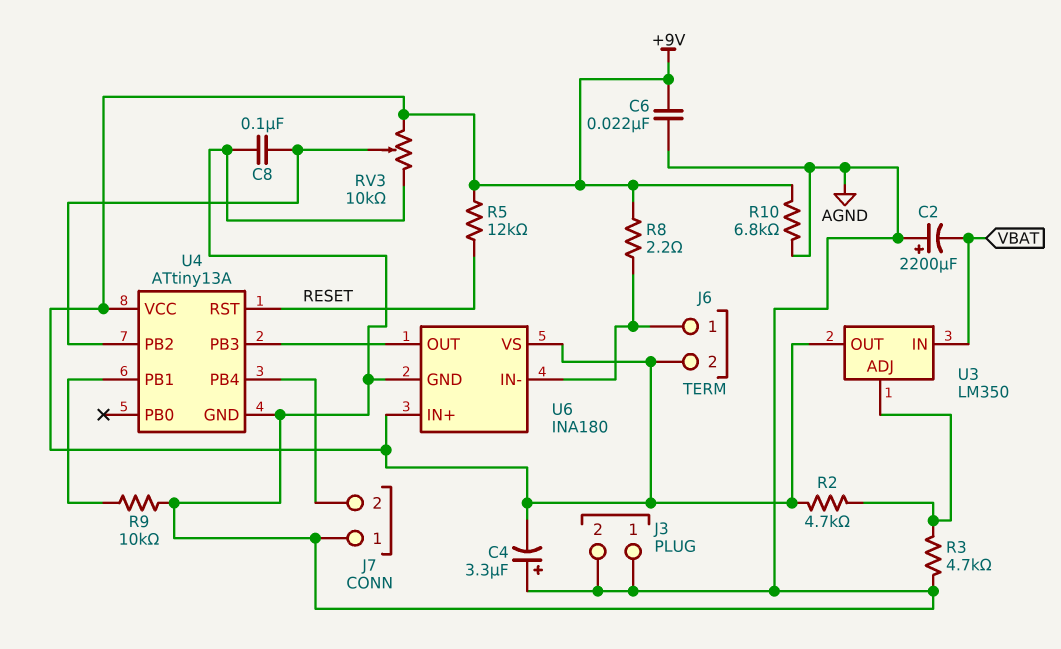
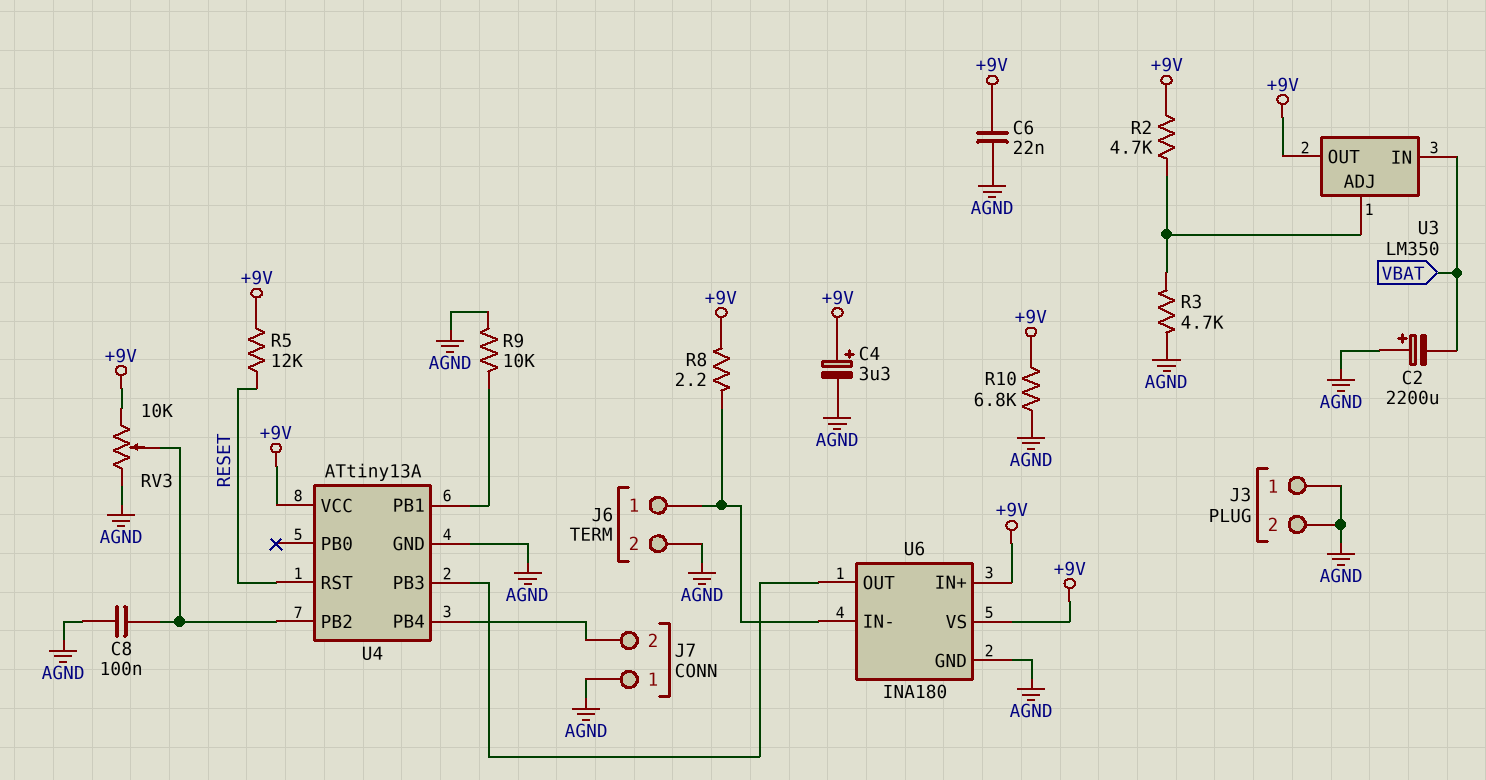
C4: 3.3uF (plus AGND, minus +9V) -> 3.3uF (plus +9V, minus AGND)
J6 pin 2: +9V -> AGND

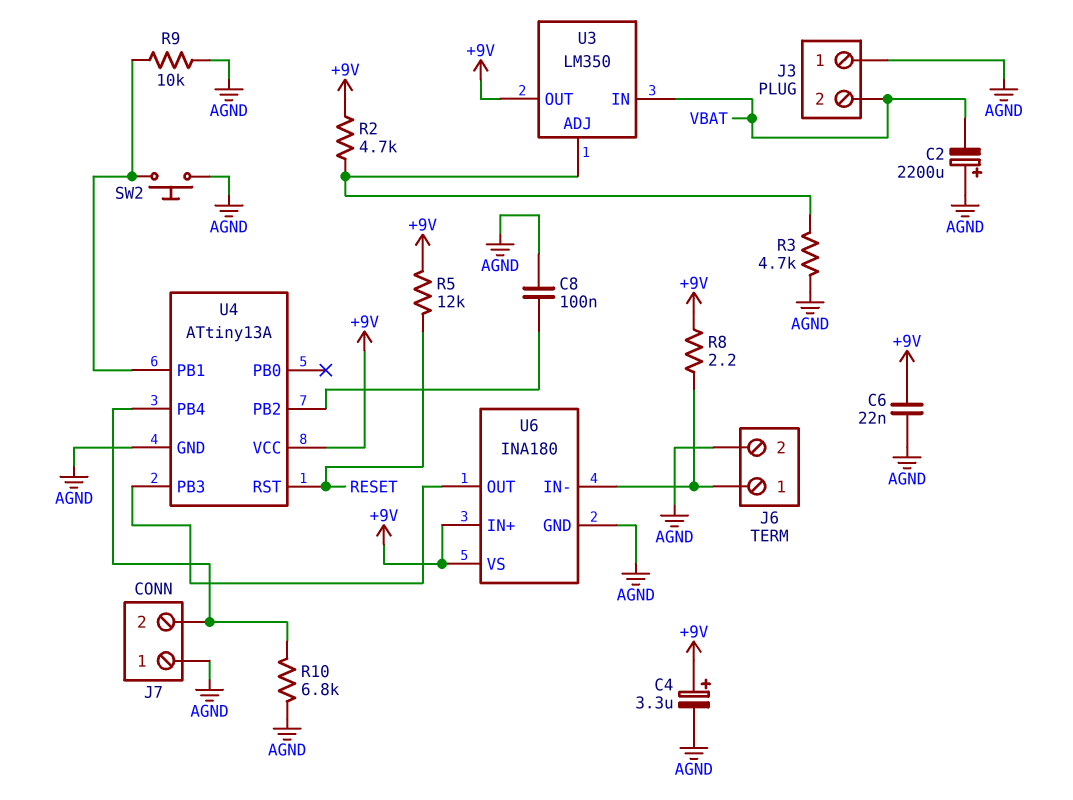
J3 pin 2: AGND -> VBAT
R10: 6.8k (+9V, AGND) -> 6.8k (AGND, J7/2)
RV3: 10k (+9V, AGND, wiper U4/PB2) -> none
SW2: none -> button (AGND, U4/PB1)

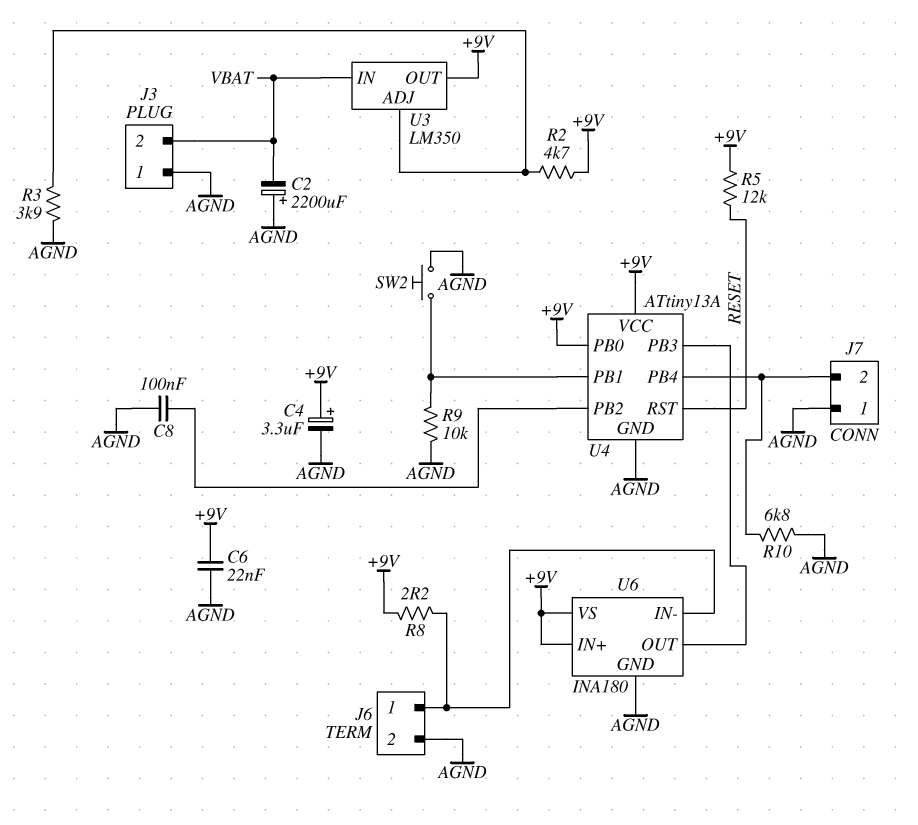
R3: 4.7k (AGND, U3/ADJ) -> 3.9k (AGND, U3/ADJ)
U4 pin PB0: none -> +9V

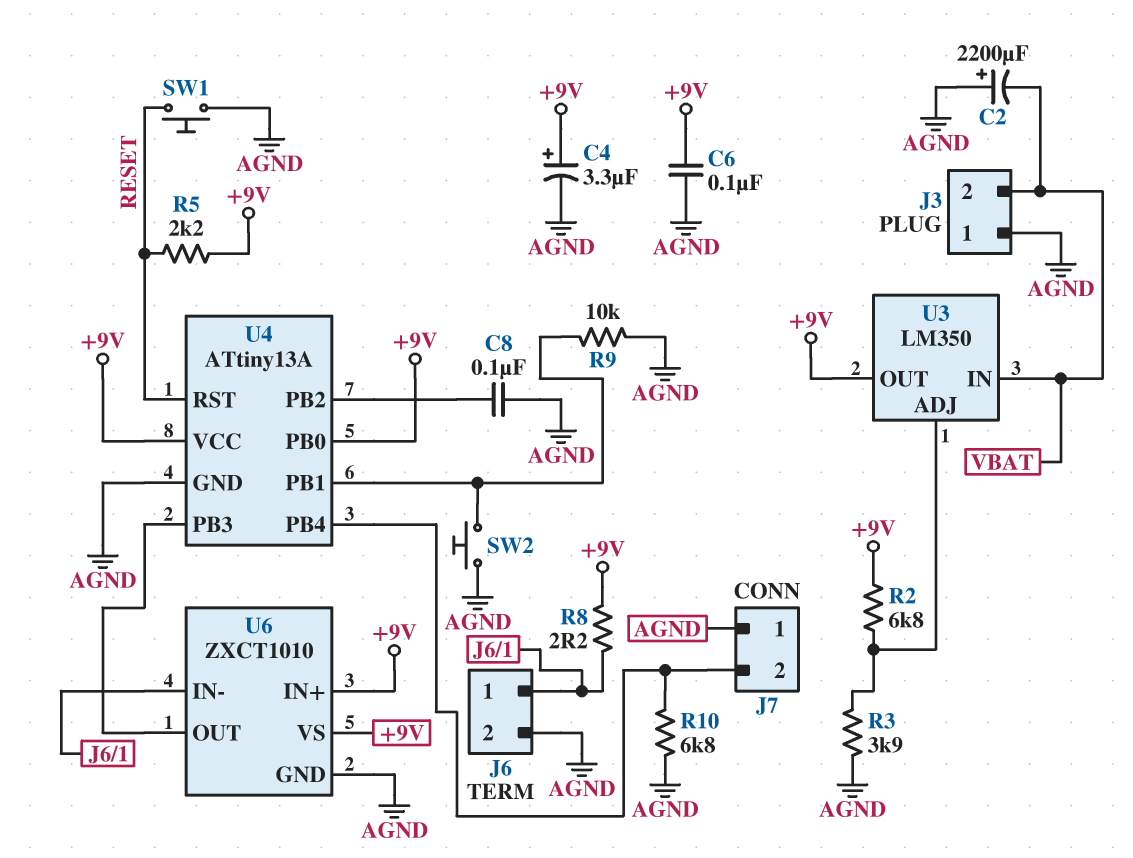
C6: 22nF (+9V, AGND) -> 100nF (+9V, AGND)
R2: 4.7k (+9V, U3/ADJ) -> 6.8k (+9V, U3/ADJ)
R5: 12k (+9V, RESET) -> 2.2k (+9V, RESET)
SW1: none -> button (AGND, RESET)
U6: INA180 -> ZXCT1010

